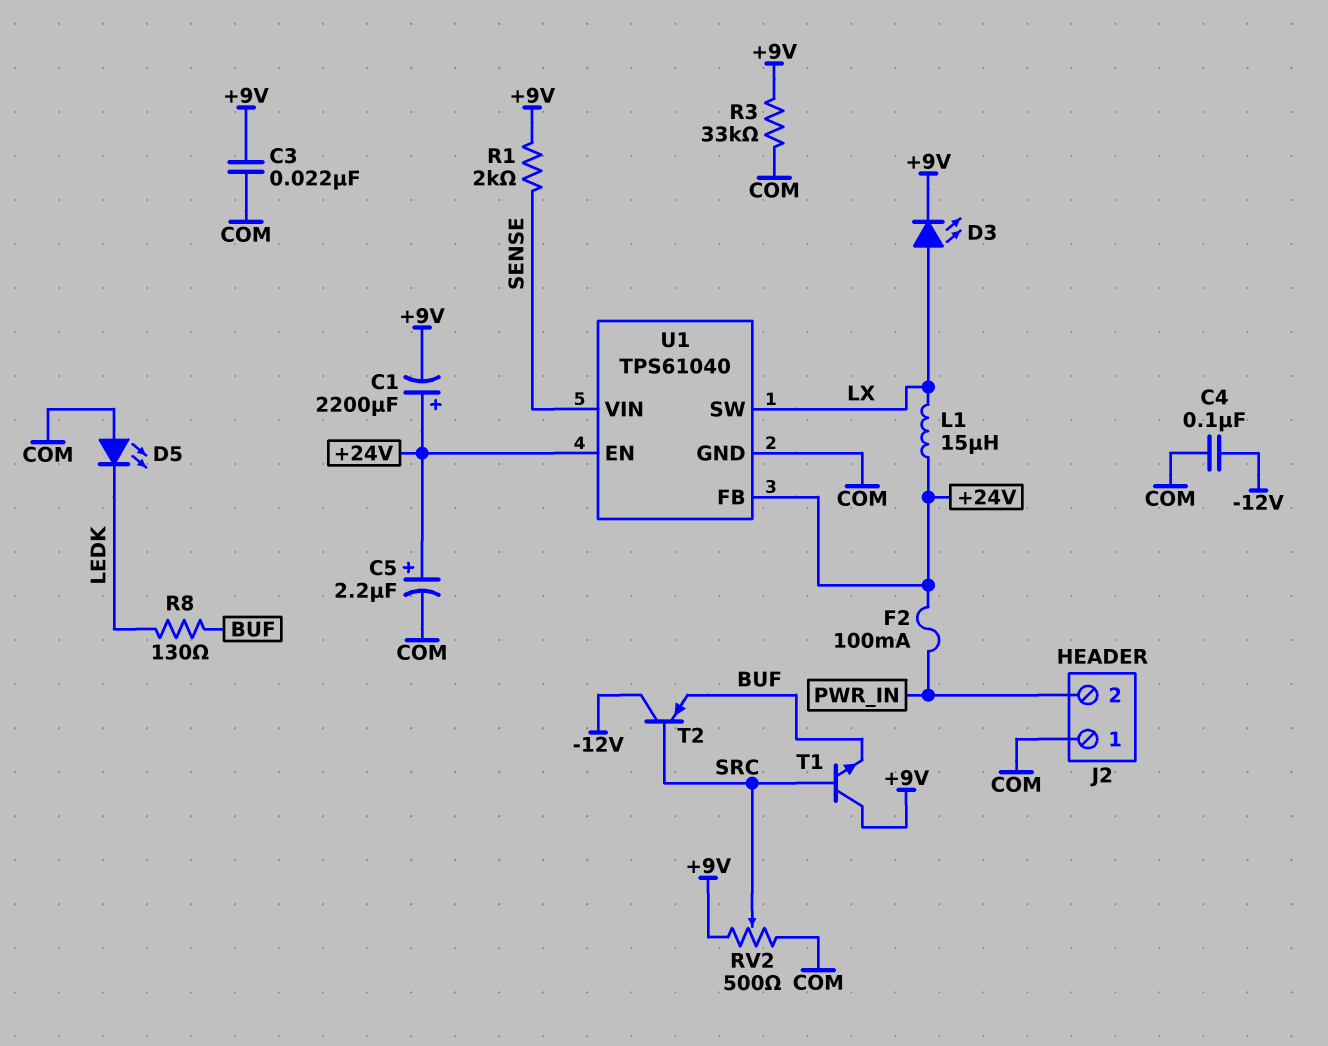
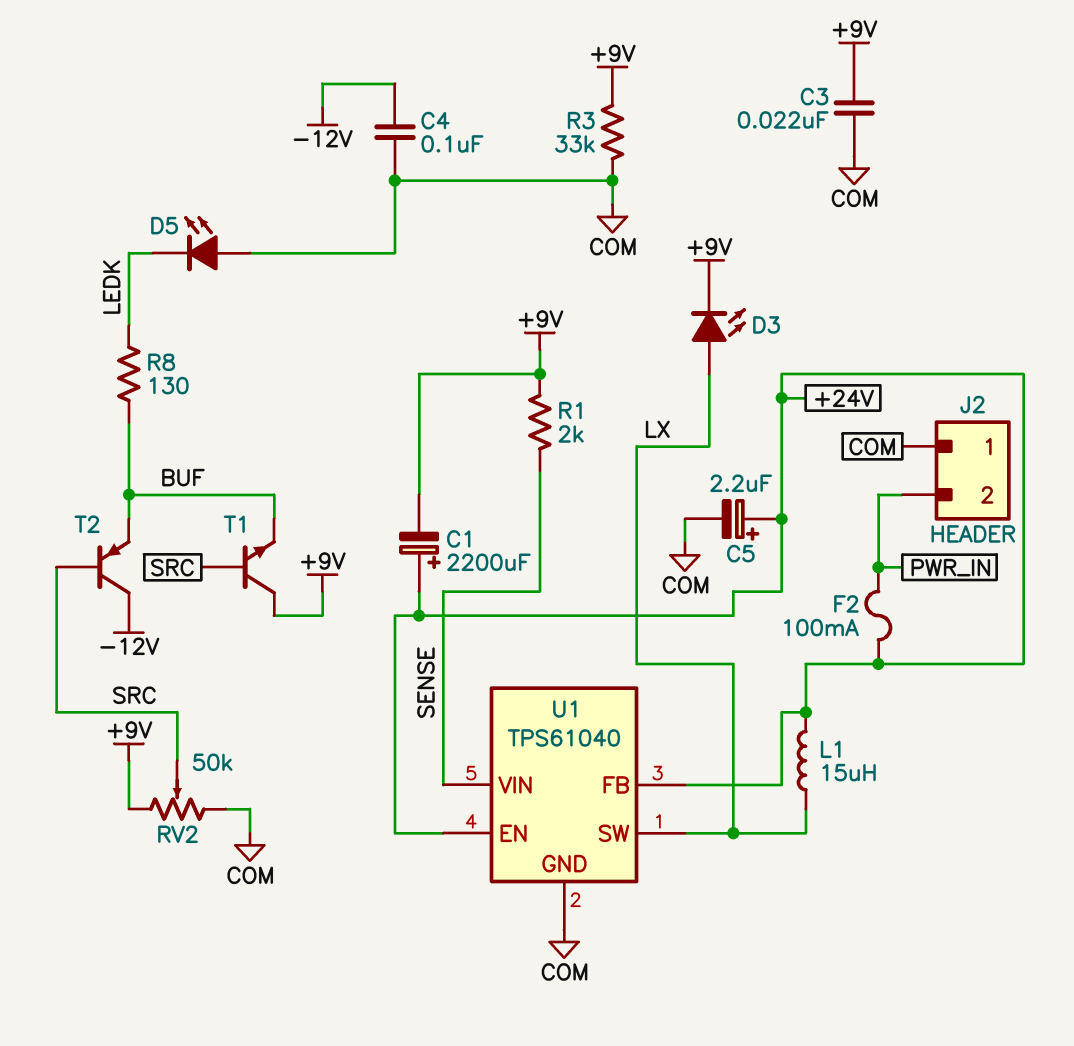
RV2: 500 (+9V, COM, wiper SRC) -> 50k (+9V, COM, wiper SRC)

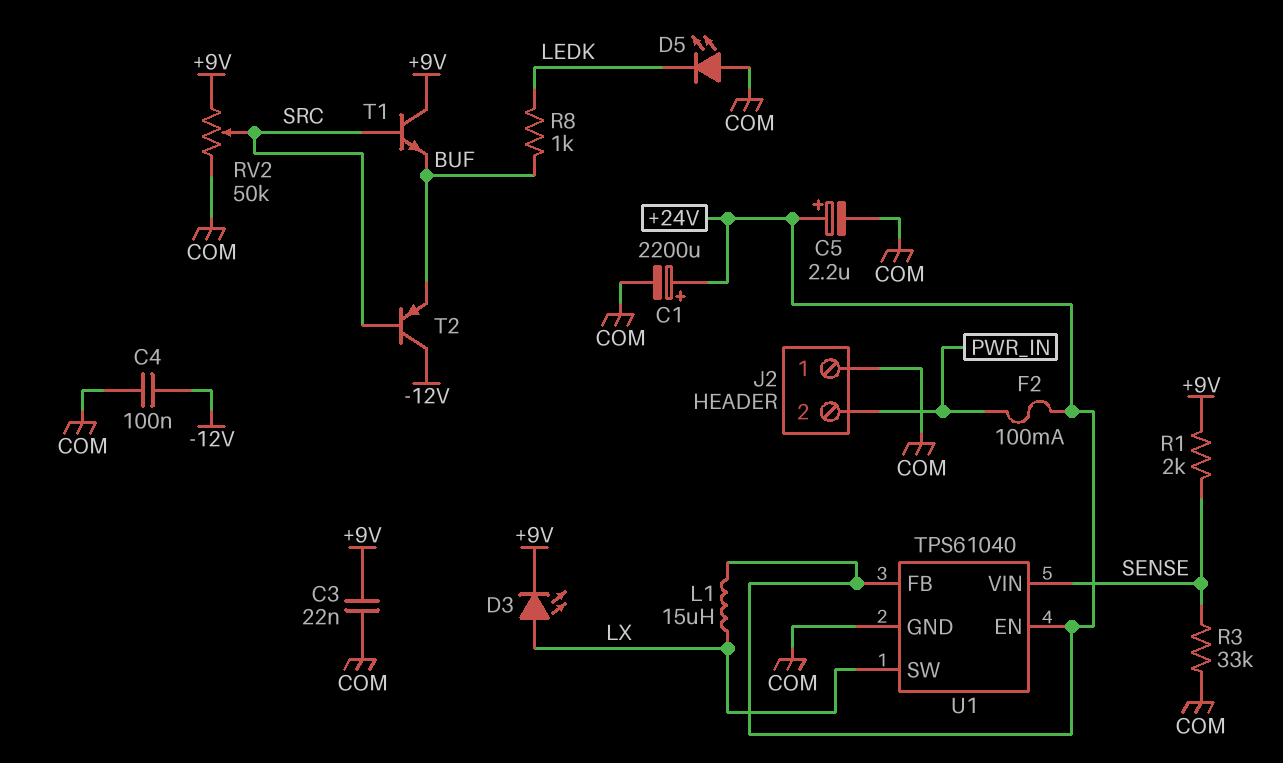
C1: 2200uF (plus +24V, minus +9V) -> 2200uF (plus +24V, minus COM)
R3: 33k (+9V, COM) -> 33k (COM, SENSE)
R8: 130 (BUF, LEDK) -> 1k (BUF, LEDK)

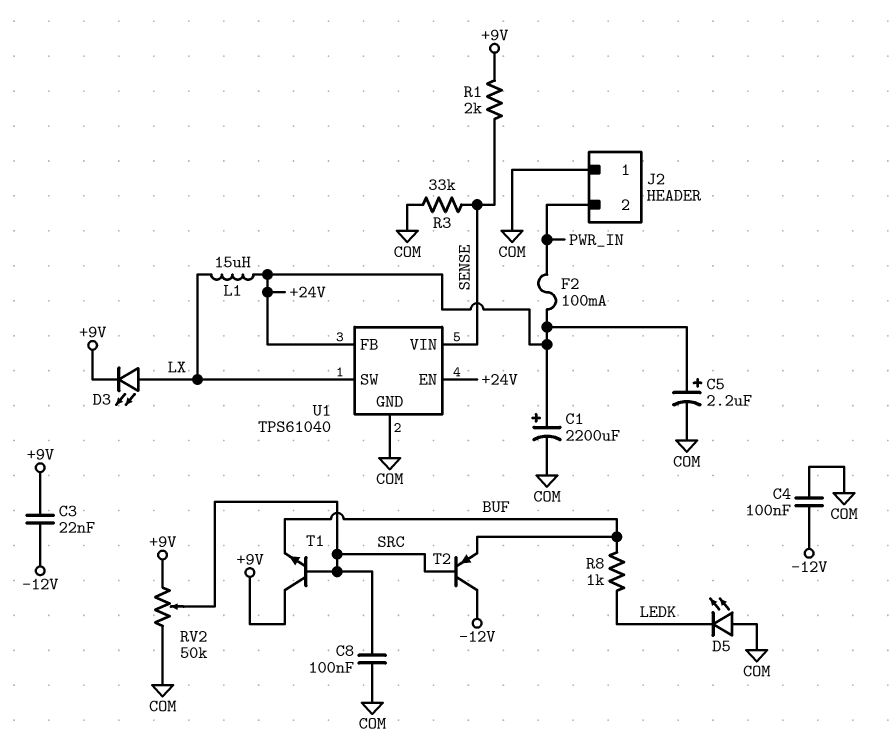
C3: 22nF (+9V, COM) -> 22nF (+9V, -12V)
C8: none -> 100nF (COM, SRC)

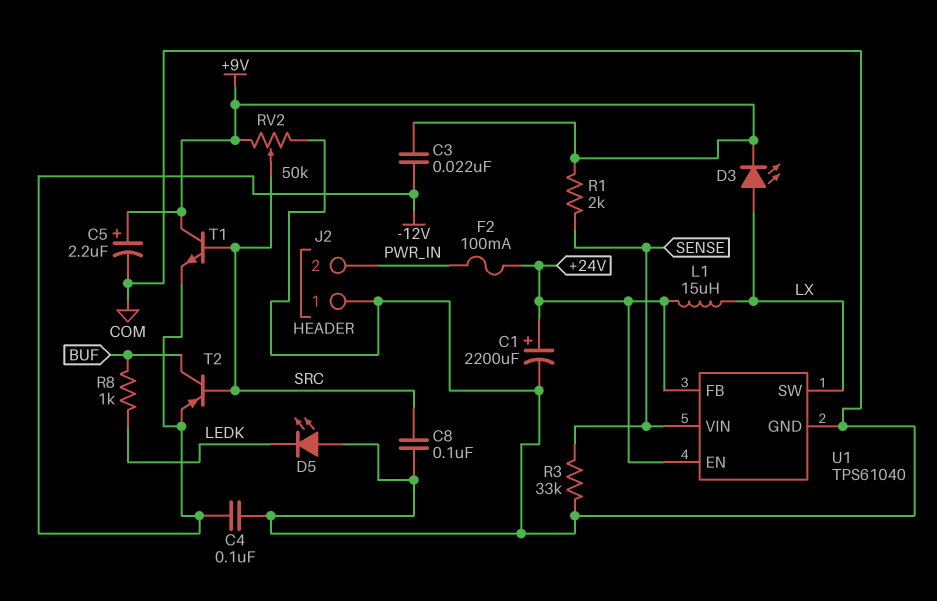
C5: 2.2uF (plus +24V, minus COM) -> 2.2uF (plus +9V, minus COM)
T1: NPN (B SRC, C +9V, E BUF) -> NPN (B SRC, C +9V, E -12V)
T2: PNP (B SRC, C -12V, E BUF) -> PNP (B SRC, C BUF, E -12V)

